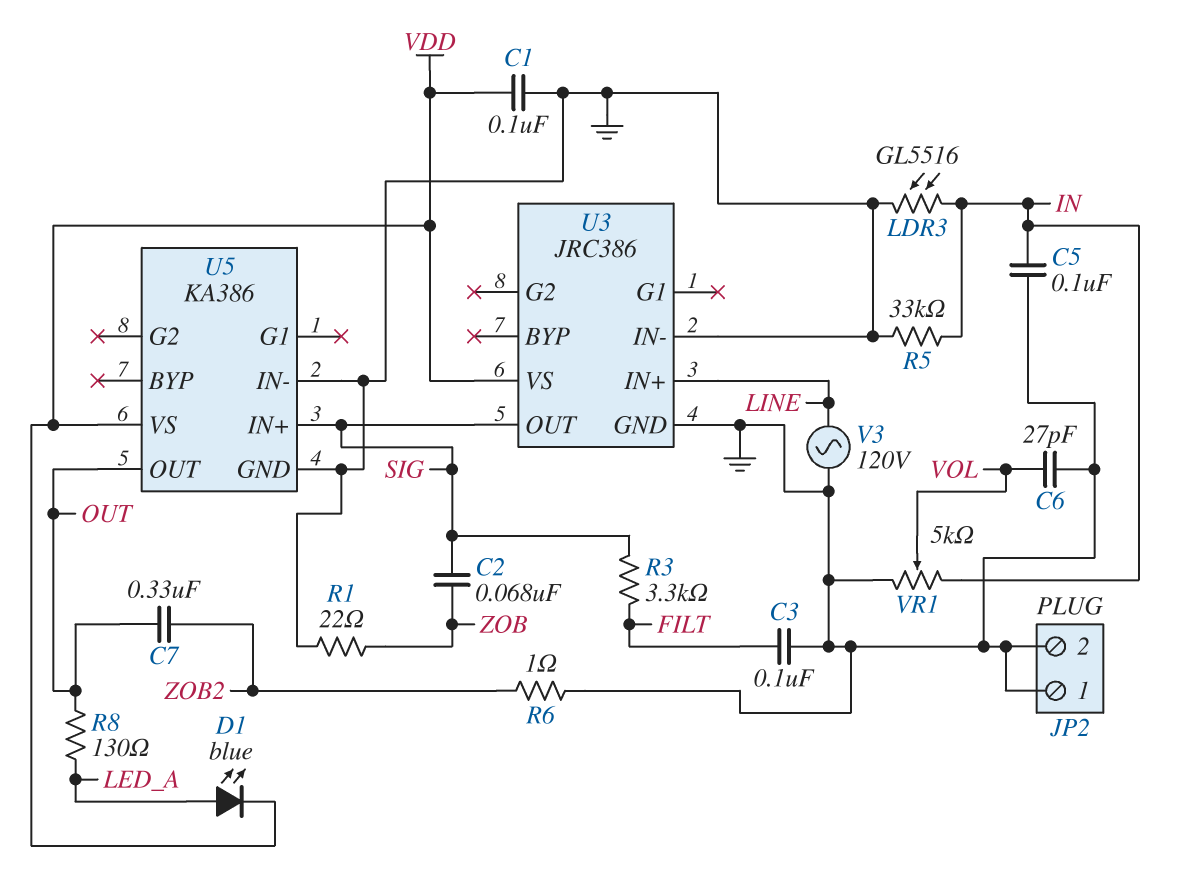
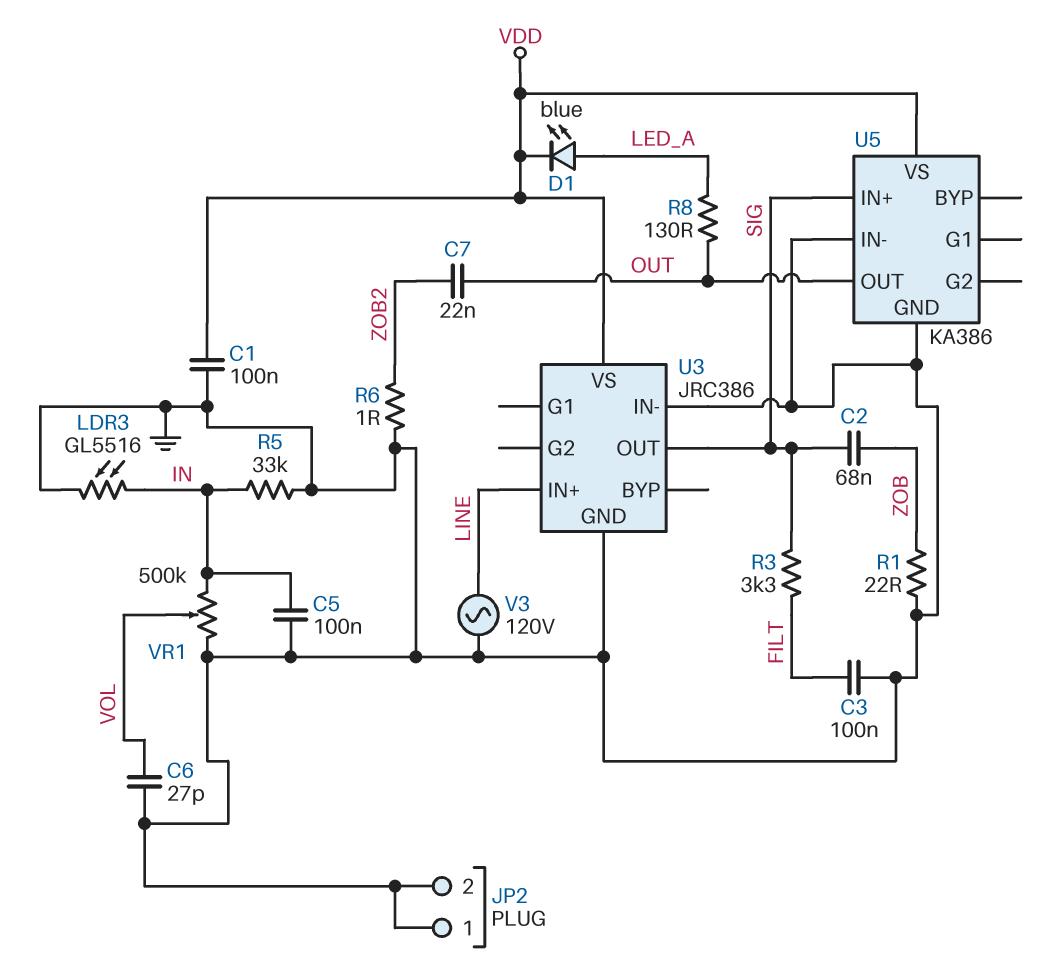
C7: 330nF (OUT, ZOB2) -> 22nF (OUT, ZOB2)
VR1: 5k (GND, IN, wiper VOL) -> 500k (GND, IN, wiper VOL)

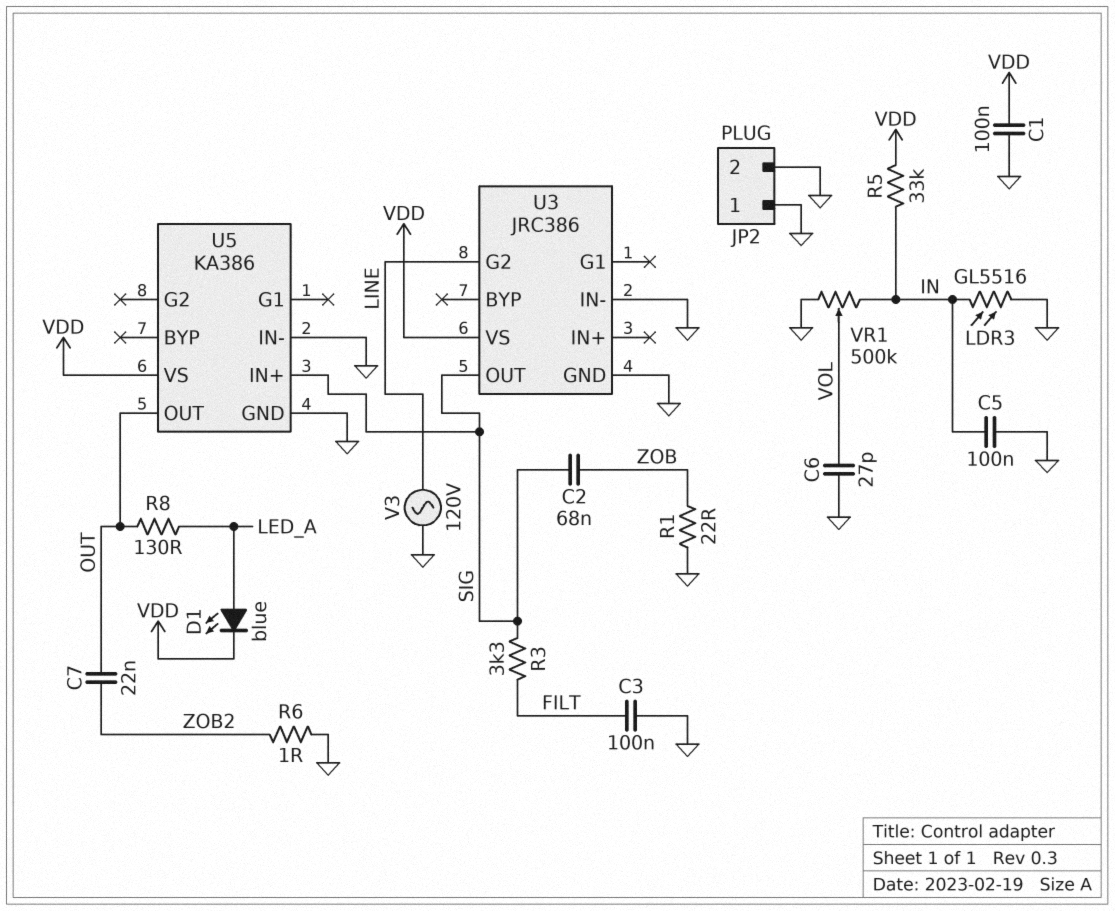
R5: 33k (GND, IN) -> 33k (IN, VDD)
U3 pin G2: none -> LINE
U3 pin IN+: LINE -> none

